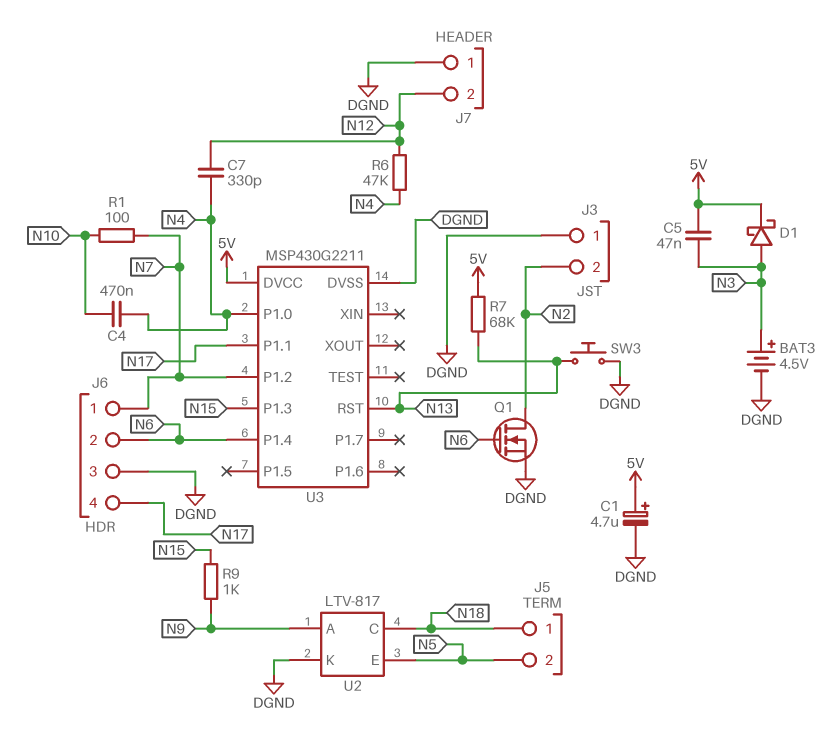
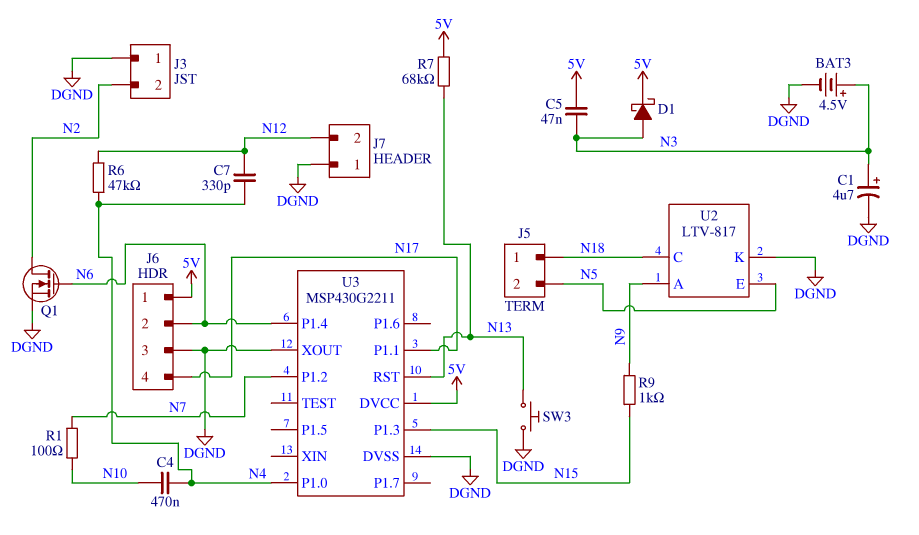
C1: 4.7uF (plus 5V, minus DGND) -> 4.7uF (plus N3, minus DGND)
J6 pin 1: N7 -> 5V
U3 pin XOUT: none -> DGND

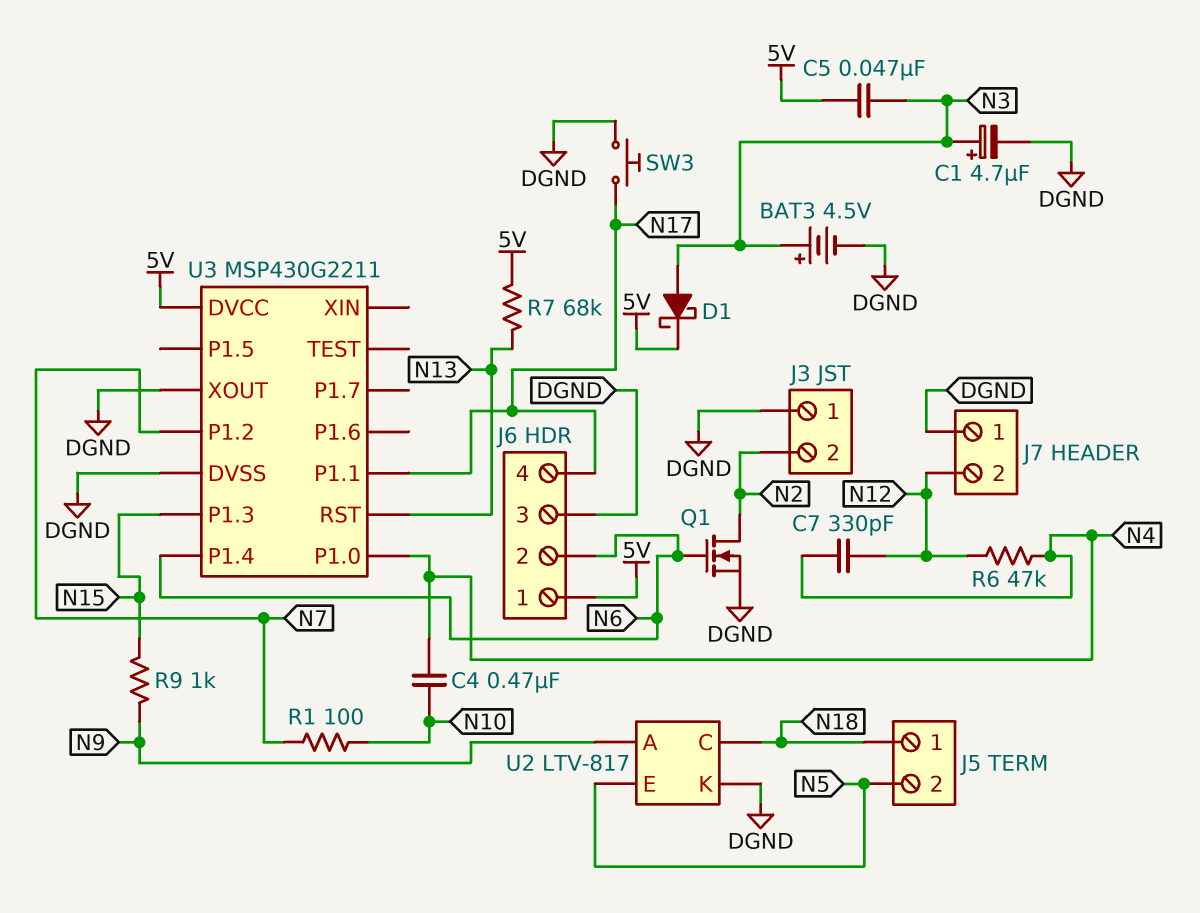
SW3: button (DGND, N13) -> button (DGND, N17)

